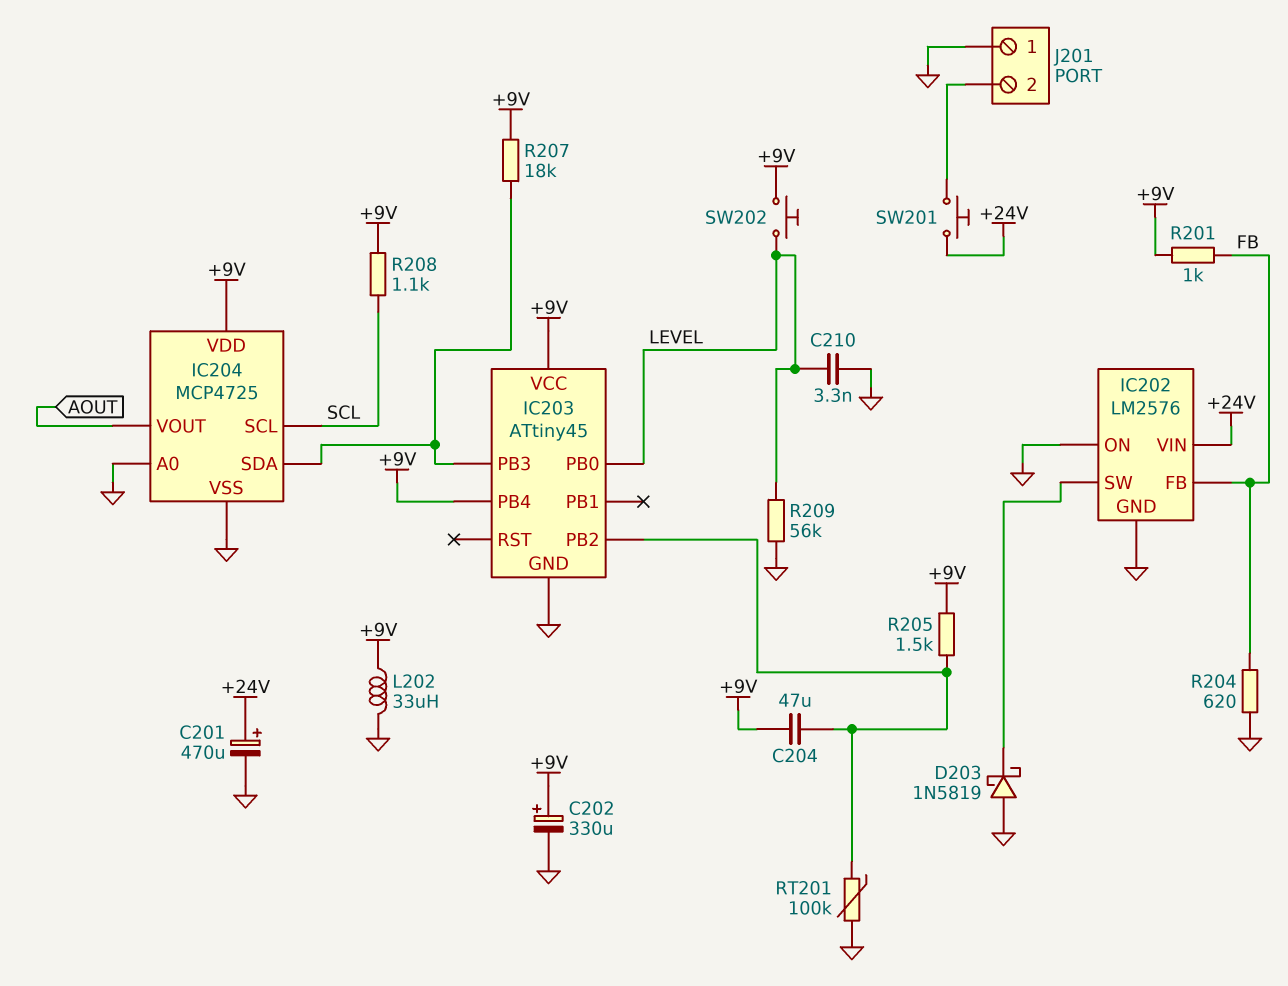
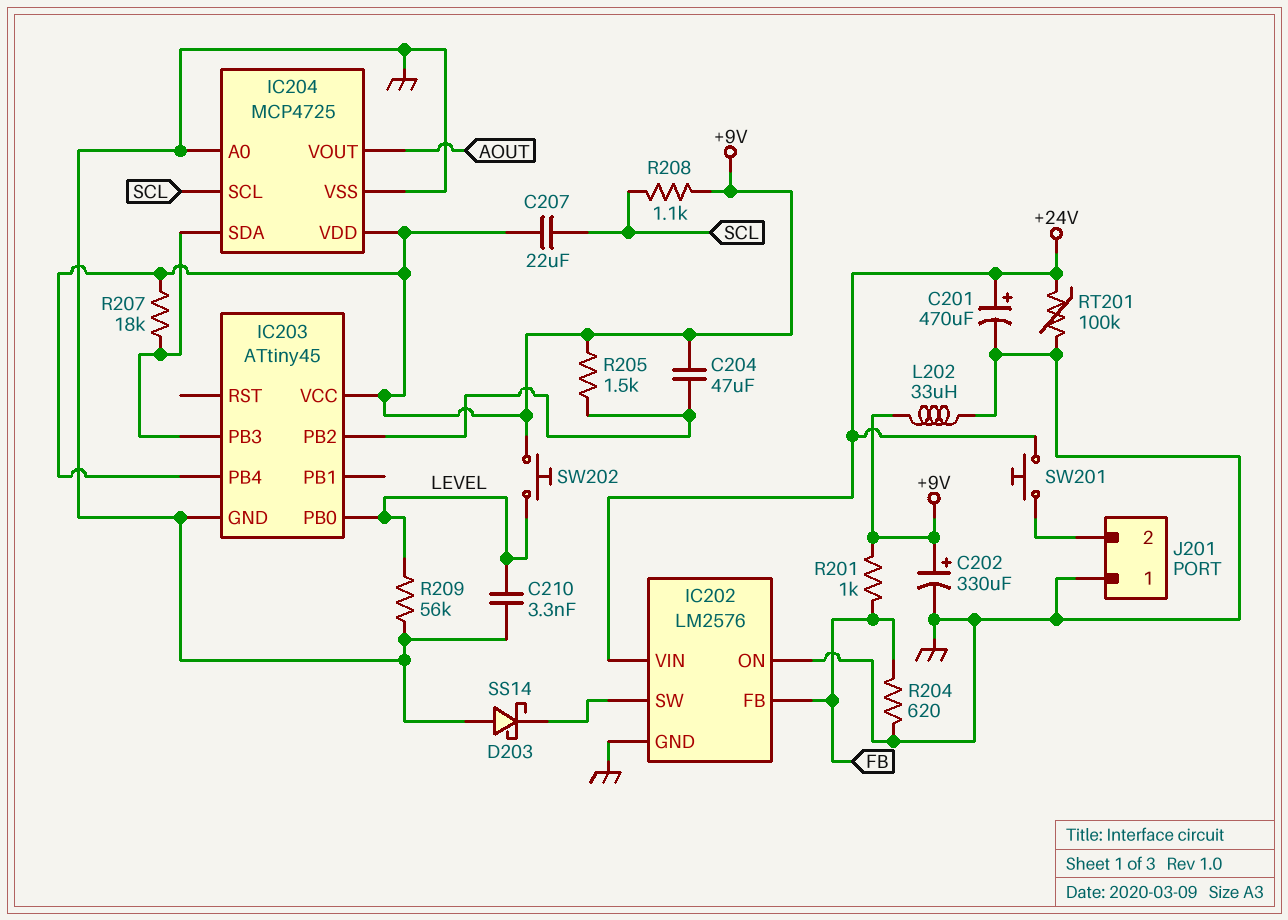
C207: none -> 22uF (+9V, SCL)
D203: schottky 1N5819 (A GND, K IC202/SW) -> schottky SS14 (A GND, K IC202/SW)
RT201: 100k (GND, IC203/PB2) -> 100k (+24V, GND)

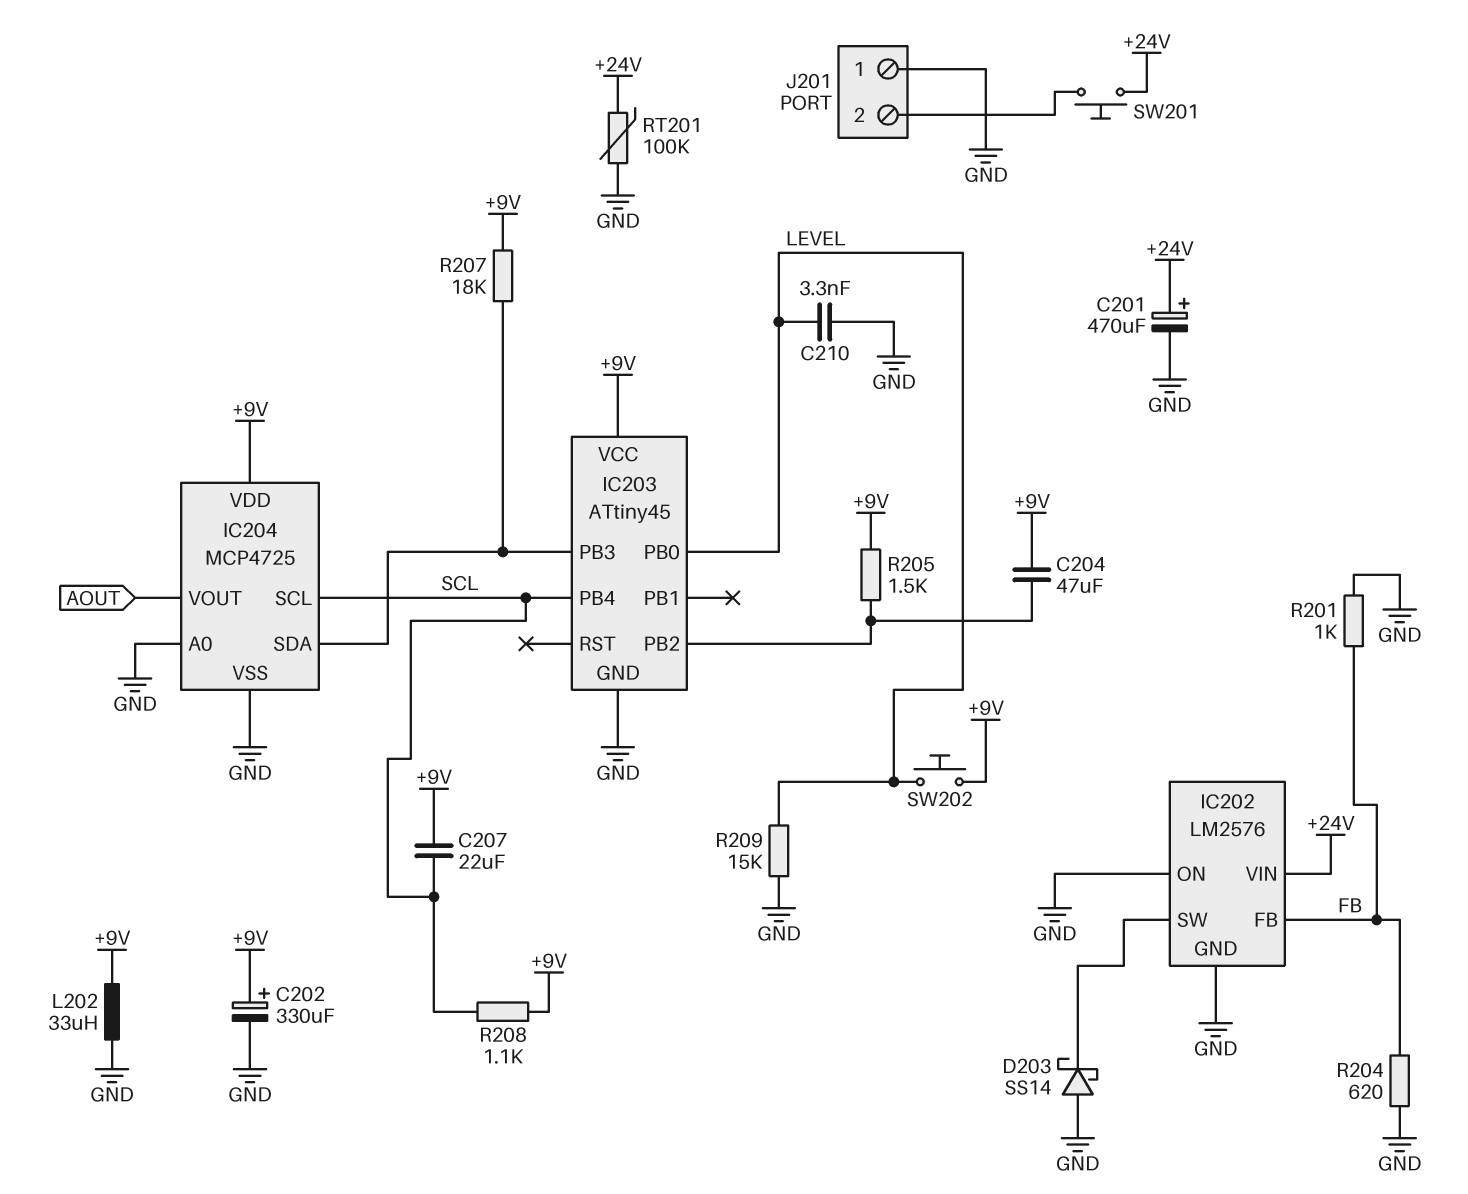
IC203 pin PB4: +9V -> SCL
R201: 1k (+9V, FB) -> 1k (FB, GND)
R209: 56k (GND, LEVEL) -> 15k (GND, LEVEL)

